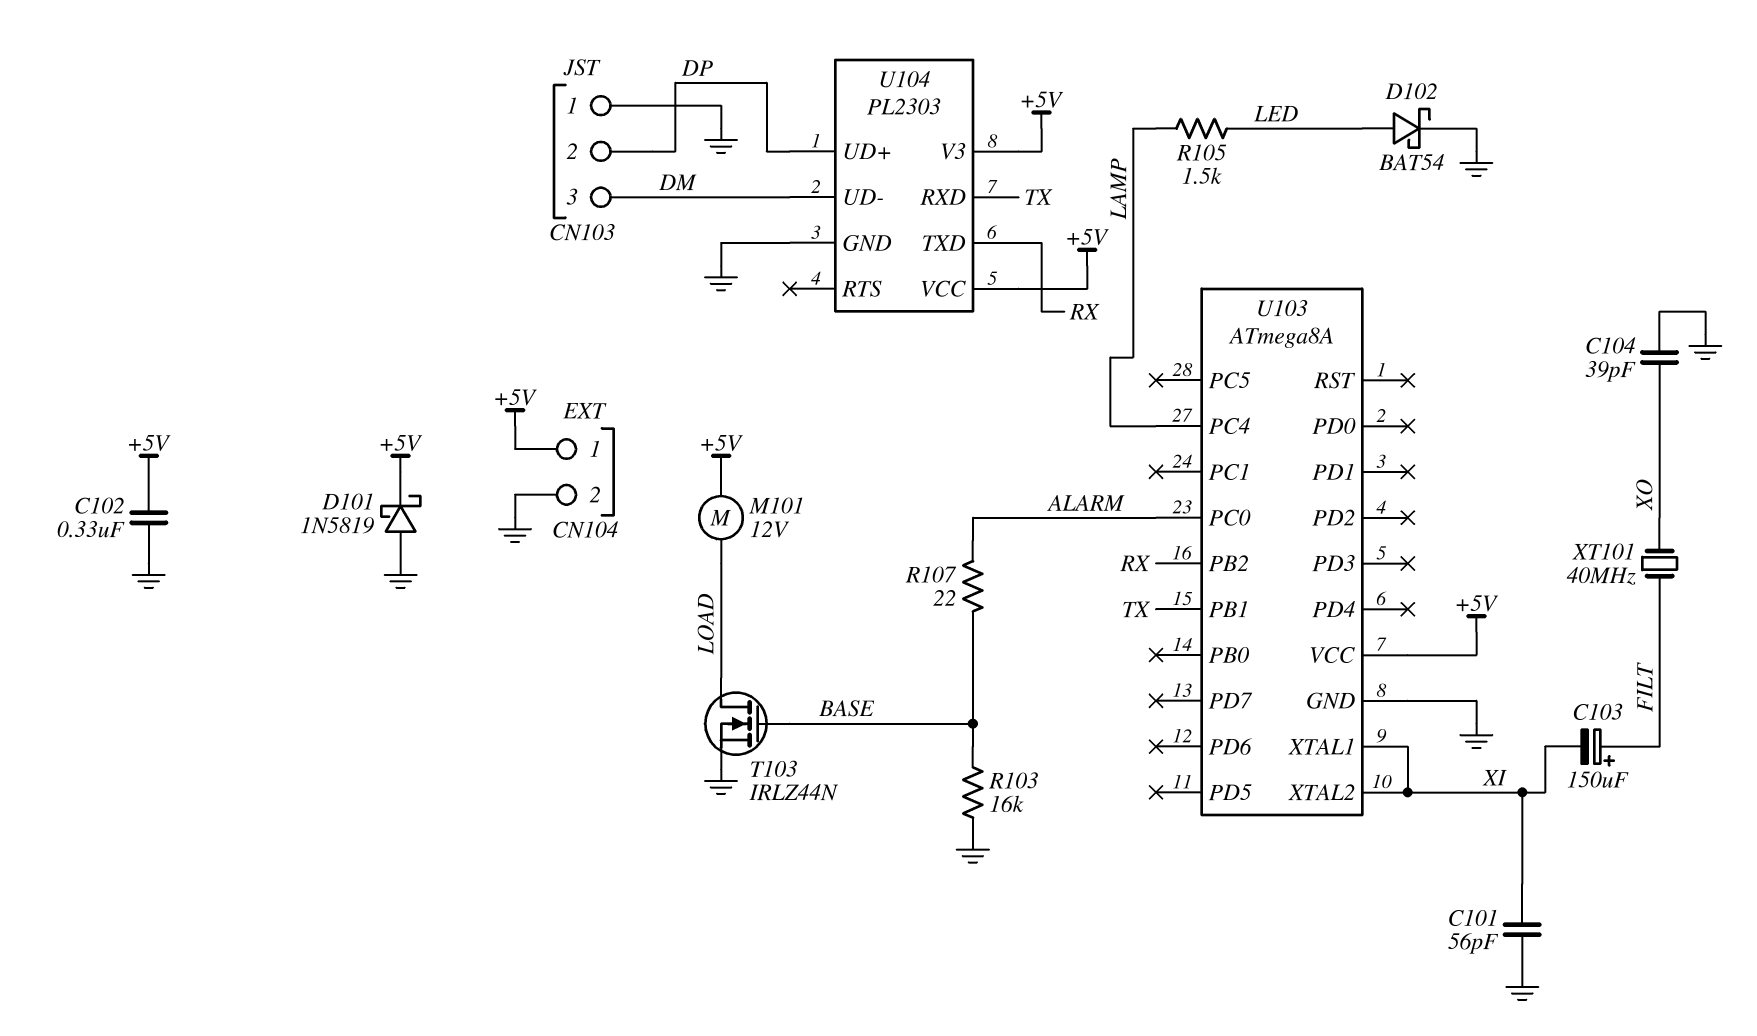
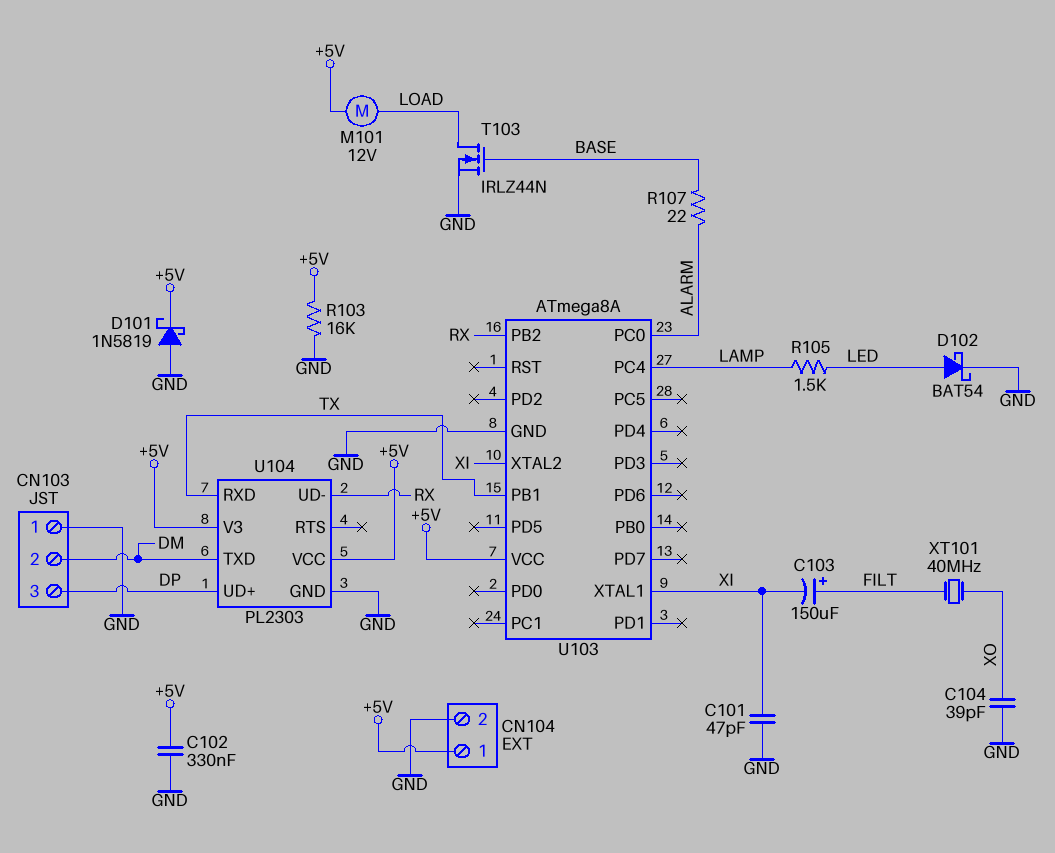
C101: 56pF (GND, XI) -> 47pF (GND, XI)
CN103 pin 2: DP -> DM
CN103 pin 3: DM -> DP
R103: 16k (BASE, GND) -> 16k (+5V, GND)
U104 pin TXD: RX -> DM
U104 pin UD-: DM -> RX

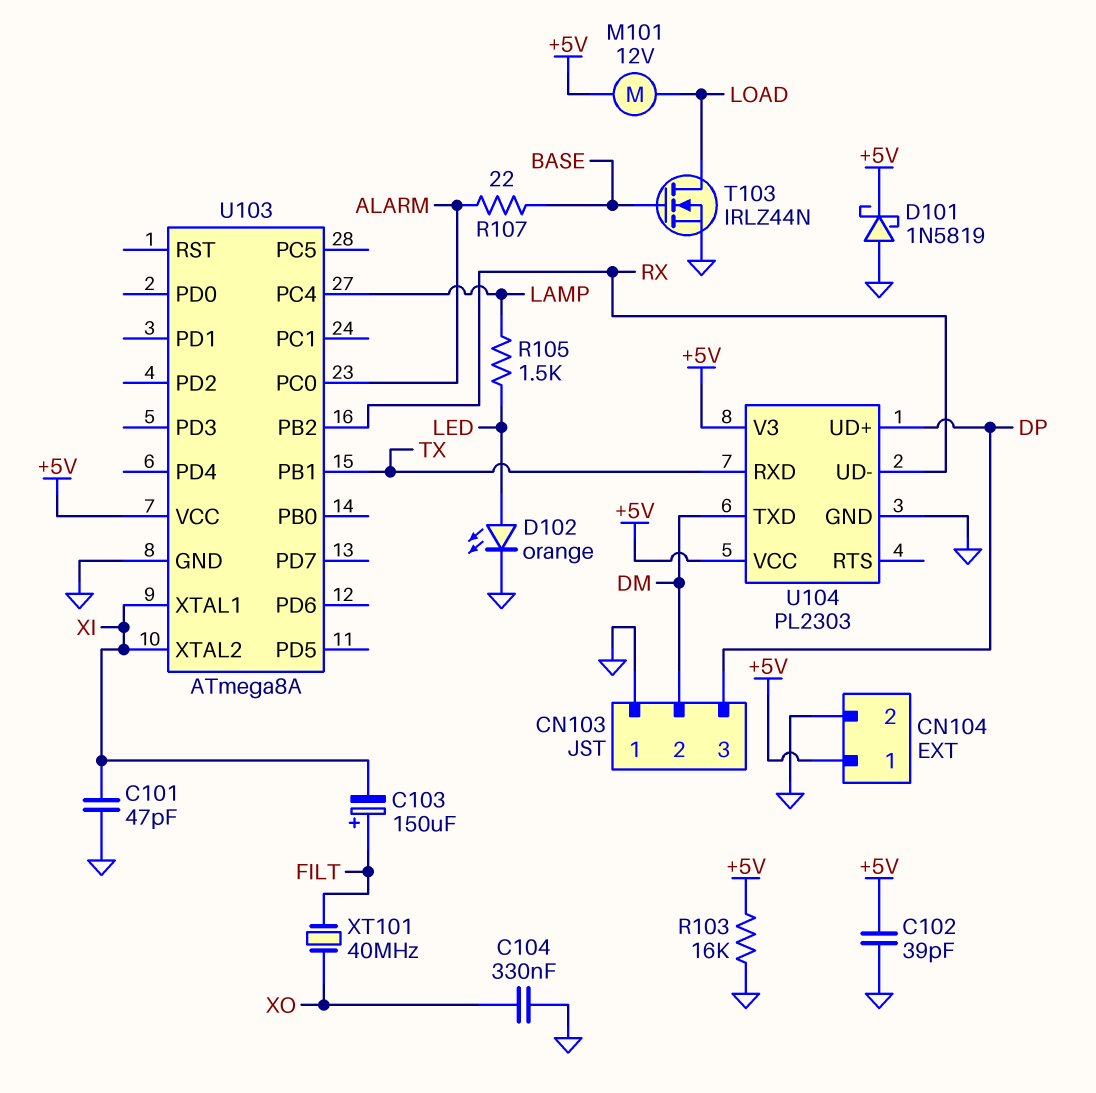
C102: 330nF (+5V, GND) -> 39pF (+5V, GND)
C104: 39pF (GND, XO) -> 330nF (GND, XO)
D102: schottky BAT54 (A LED, K GND) -> LED orange (A LED, K GND)

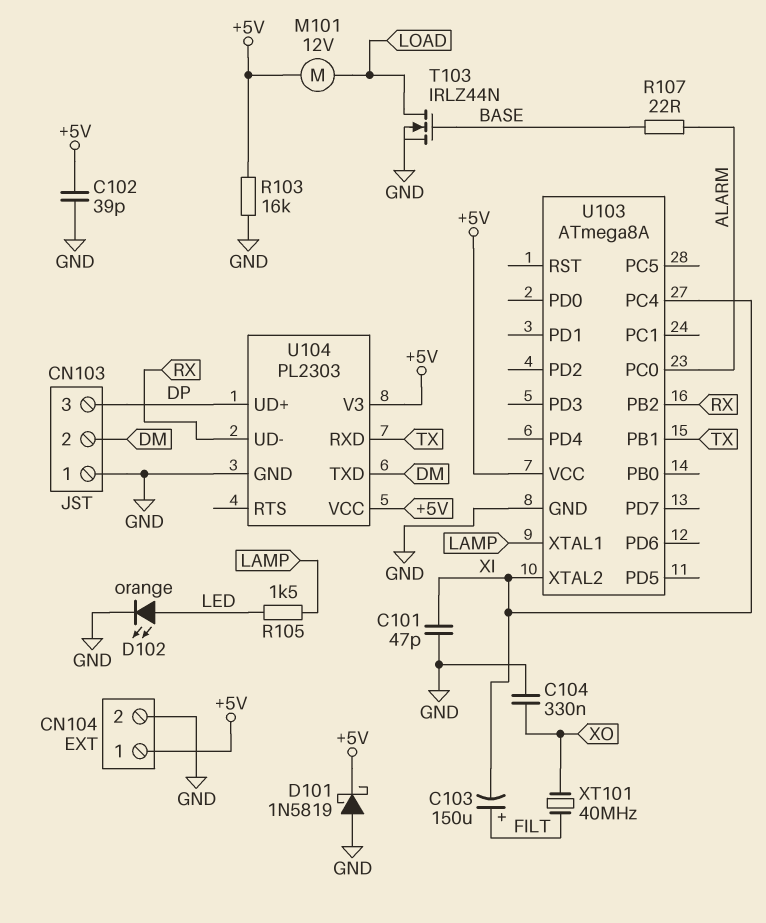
U103 pin PC4: LAMP -> XI
U103 pin XTAL1: XI -> LAMP

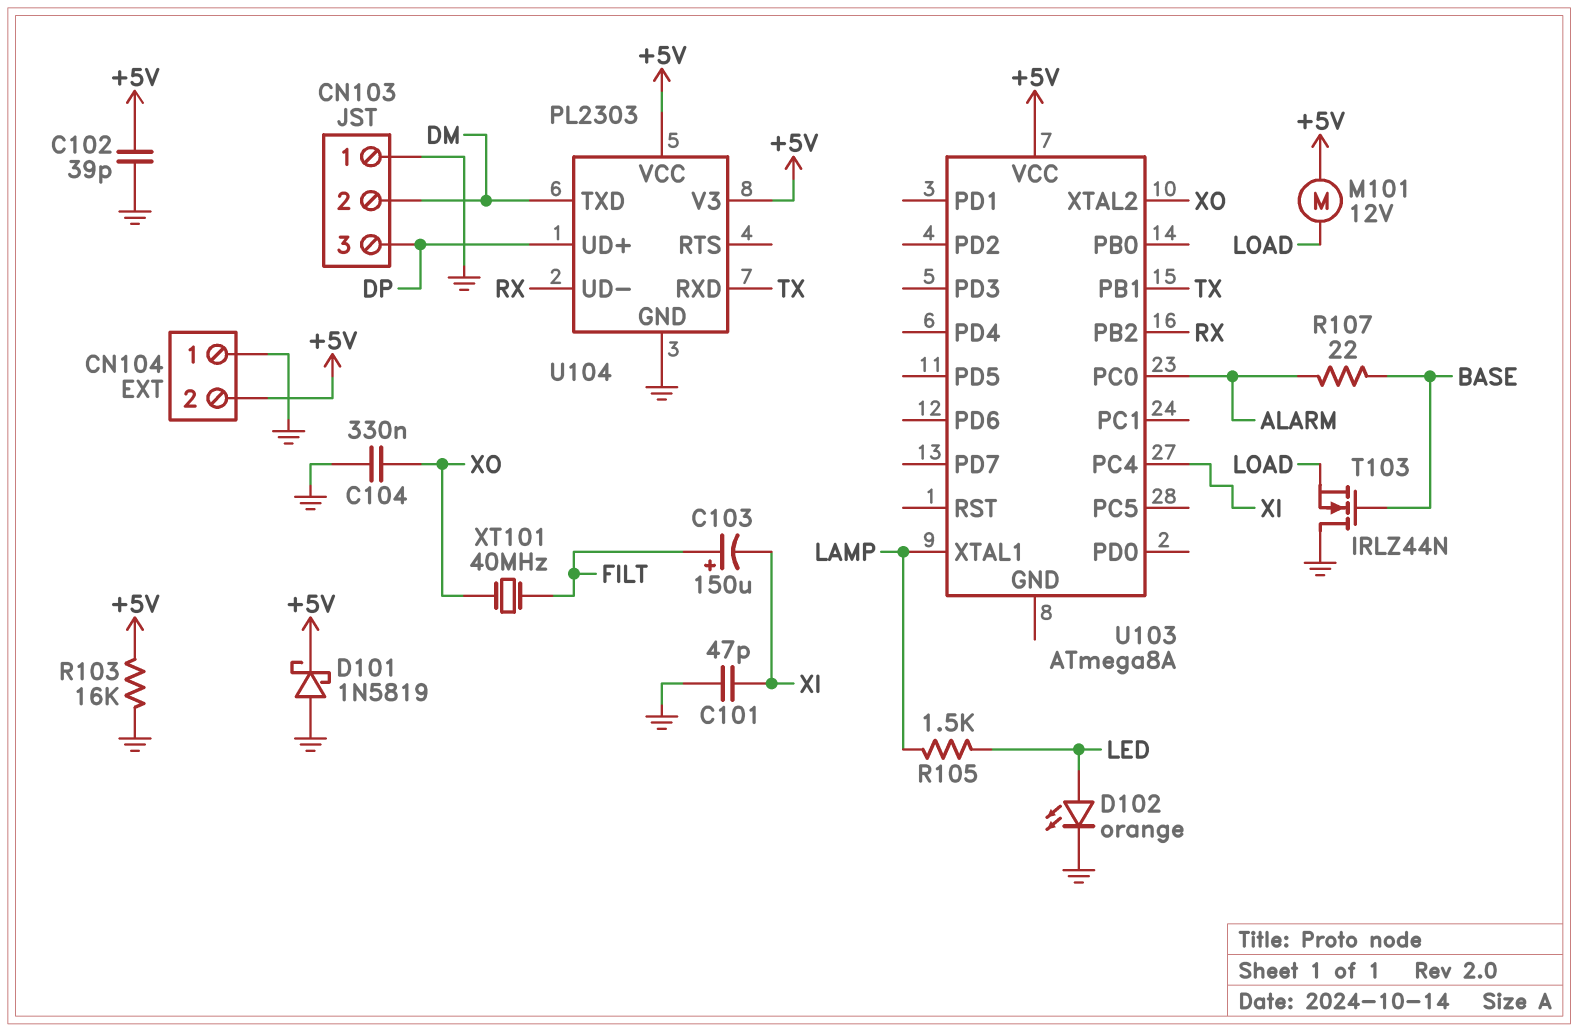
CN104 pin 1: +5V -> GND
CN104 pin 2: GND -> +5V
T103: NMOS IRLZ44N (G BASE, D LOAD, S GND) -> NMOS IRLZ44N (G BASE, D GND, S LOAD)
U103 pin GND: GND -> none
U103 pin XTAL2: XI -> XO

